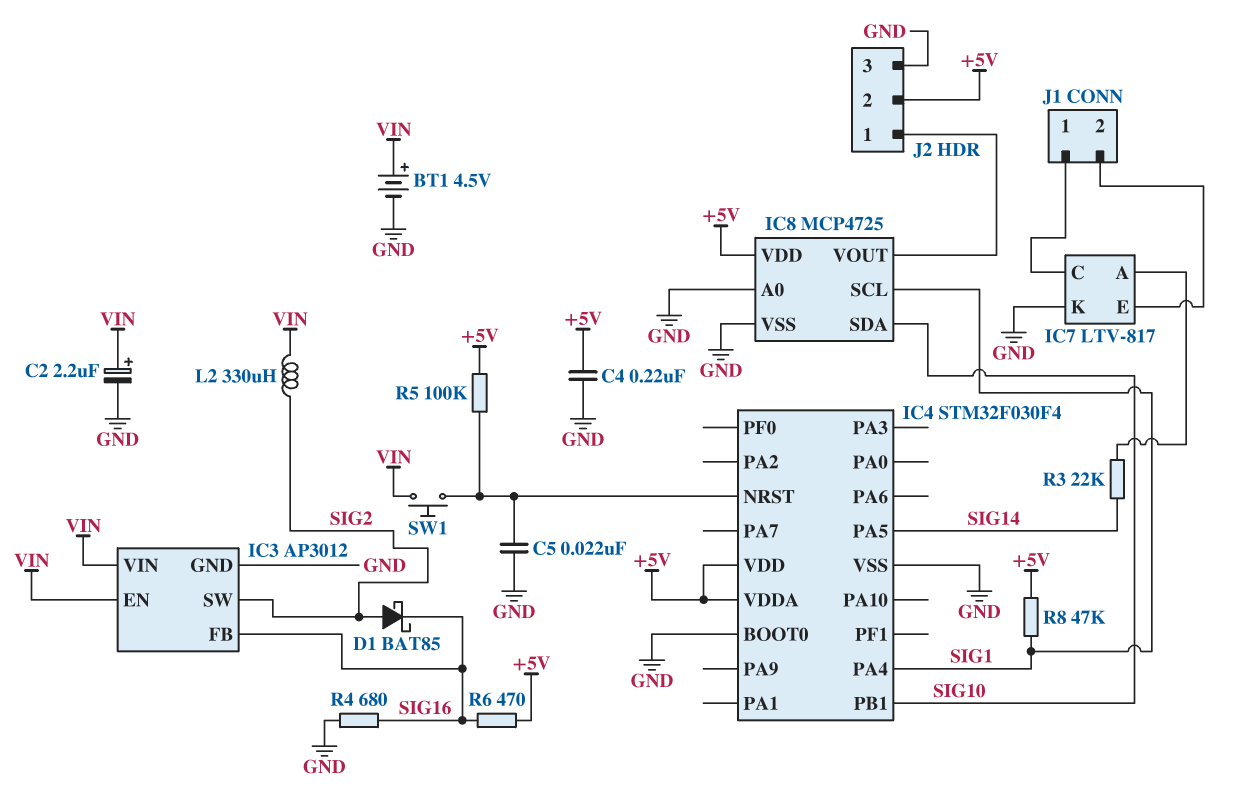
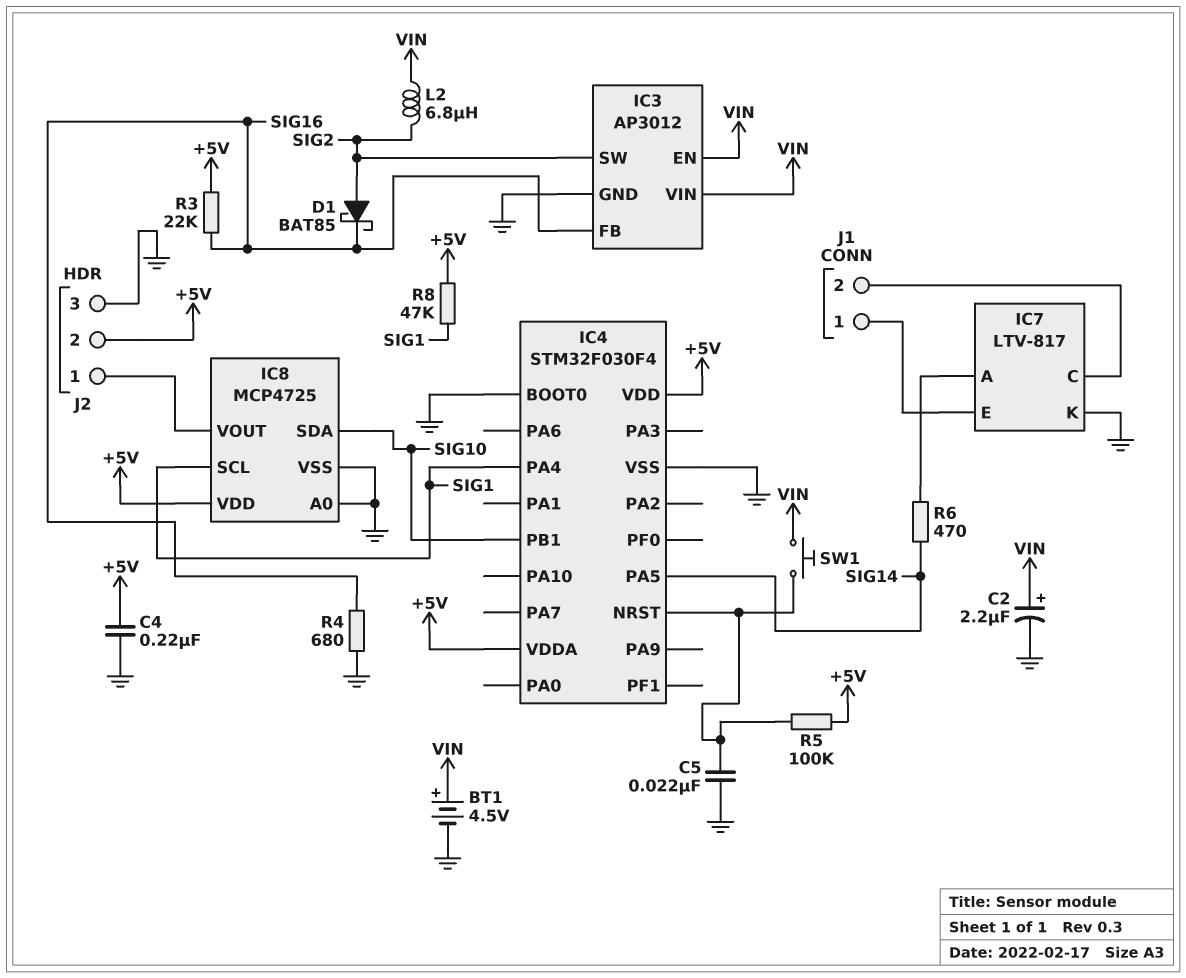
J1 pin 1: IC7/C -> IC7/E
J1 pin 2: IC7/E -> IC7/C
L2: 330uH (SIG2, VIN) -> 6.8uH (SIG2, VIN)
R3: 22k (IC7/A, SIG14) -> 22k (+5V, SIG16)
R6: 470 (+5V, SIG16) -> 470 (IC7/A, SIG14)

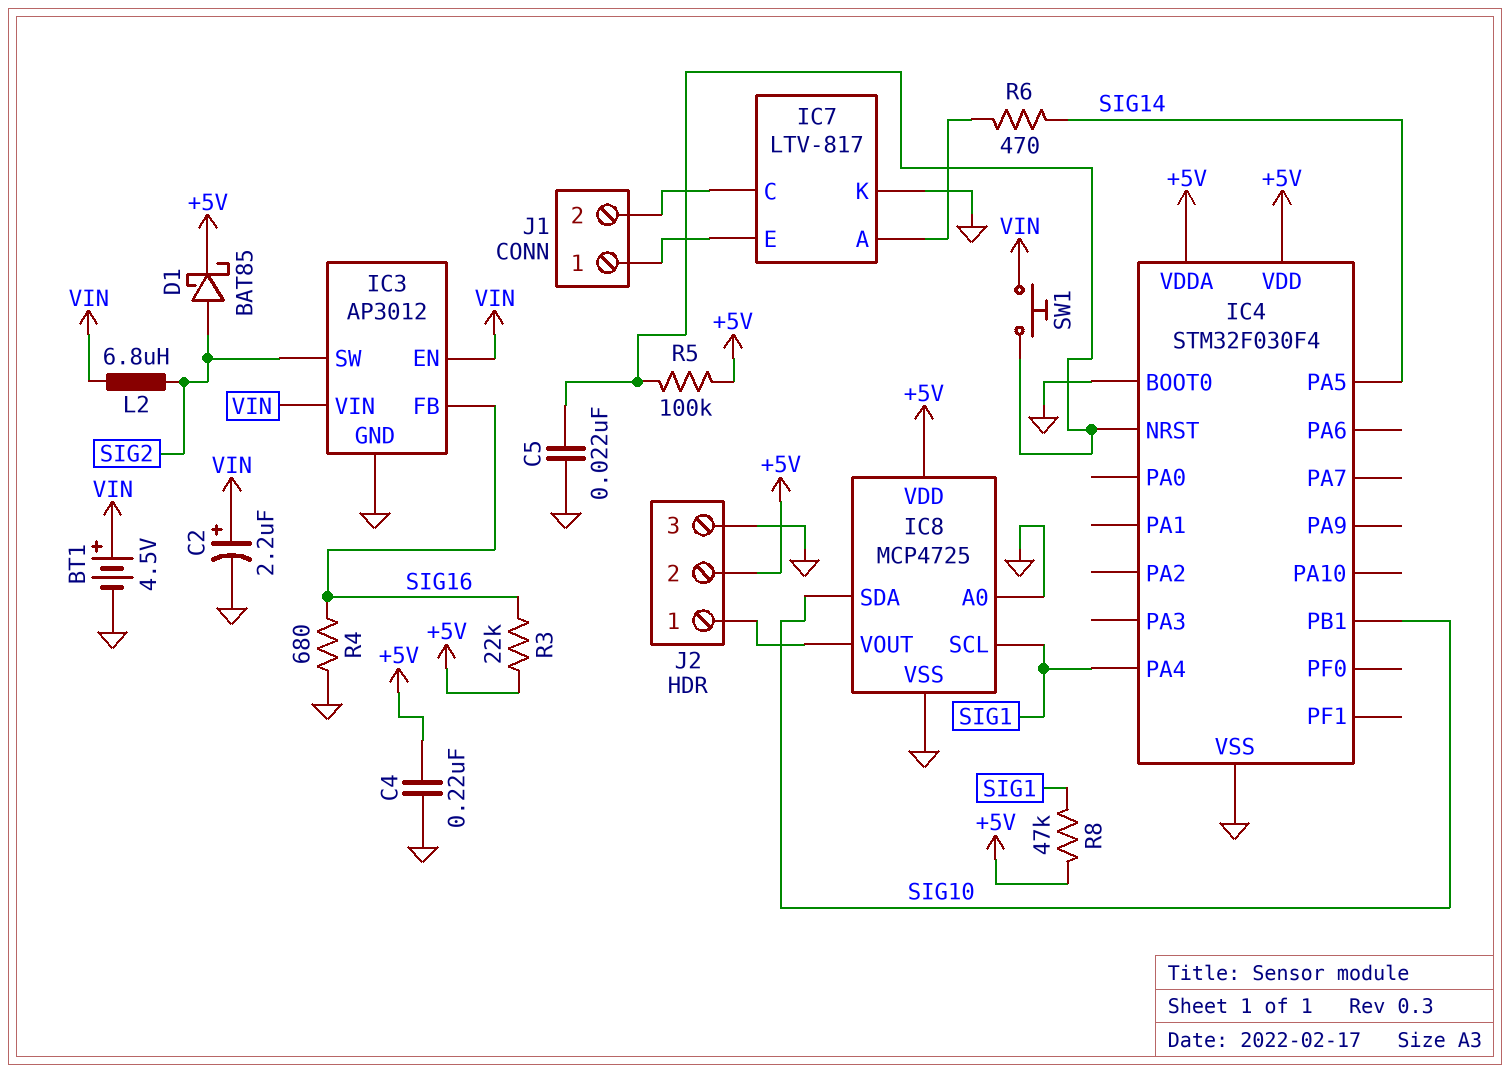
D1: schottky BAT85 (A SIG2, K SIG16) -> schottky BAT85 (A SIG2, K +5V)

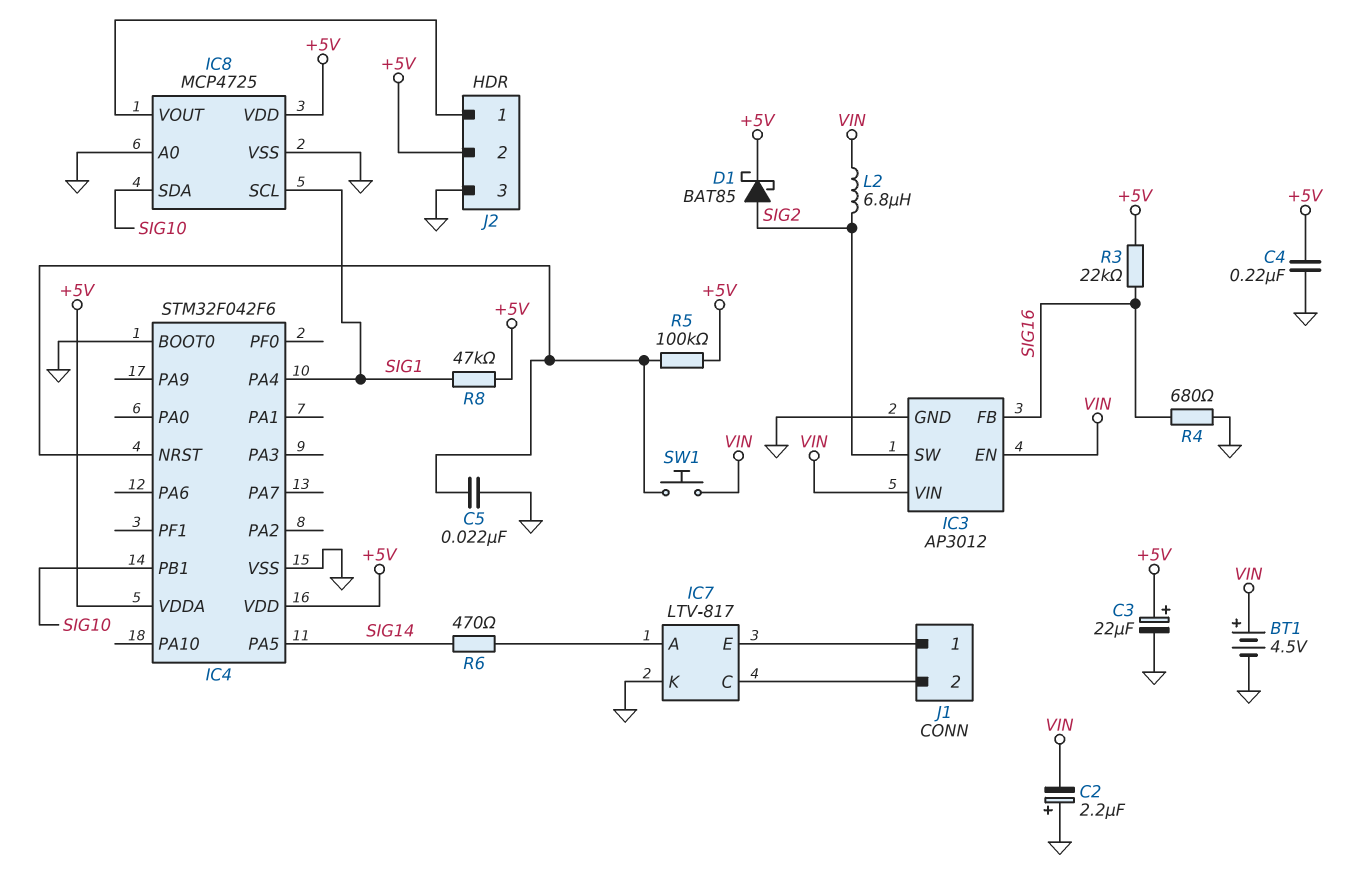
C2: 2.2uF (plus VIN, minus GND) -> 2.2uF (plus GND, minus VIN)
C3: none -> 22uF (plus +5V, minus GND)
IC4: STM32F030F4 -> STM32F042F6

